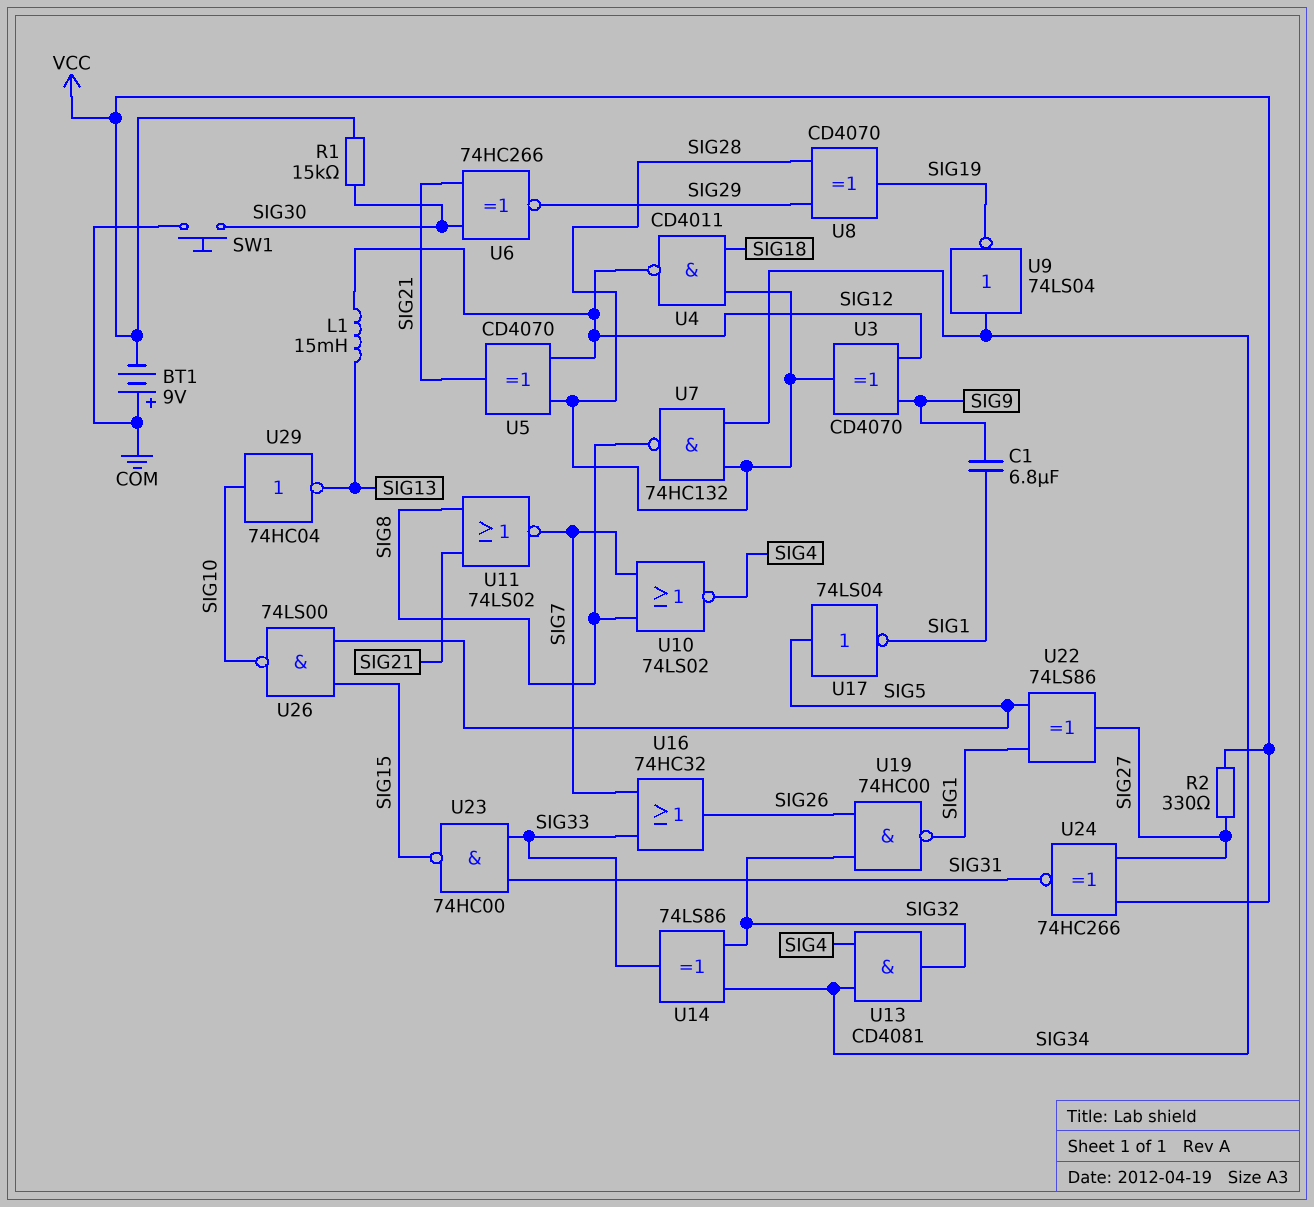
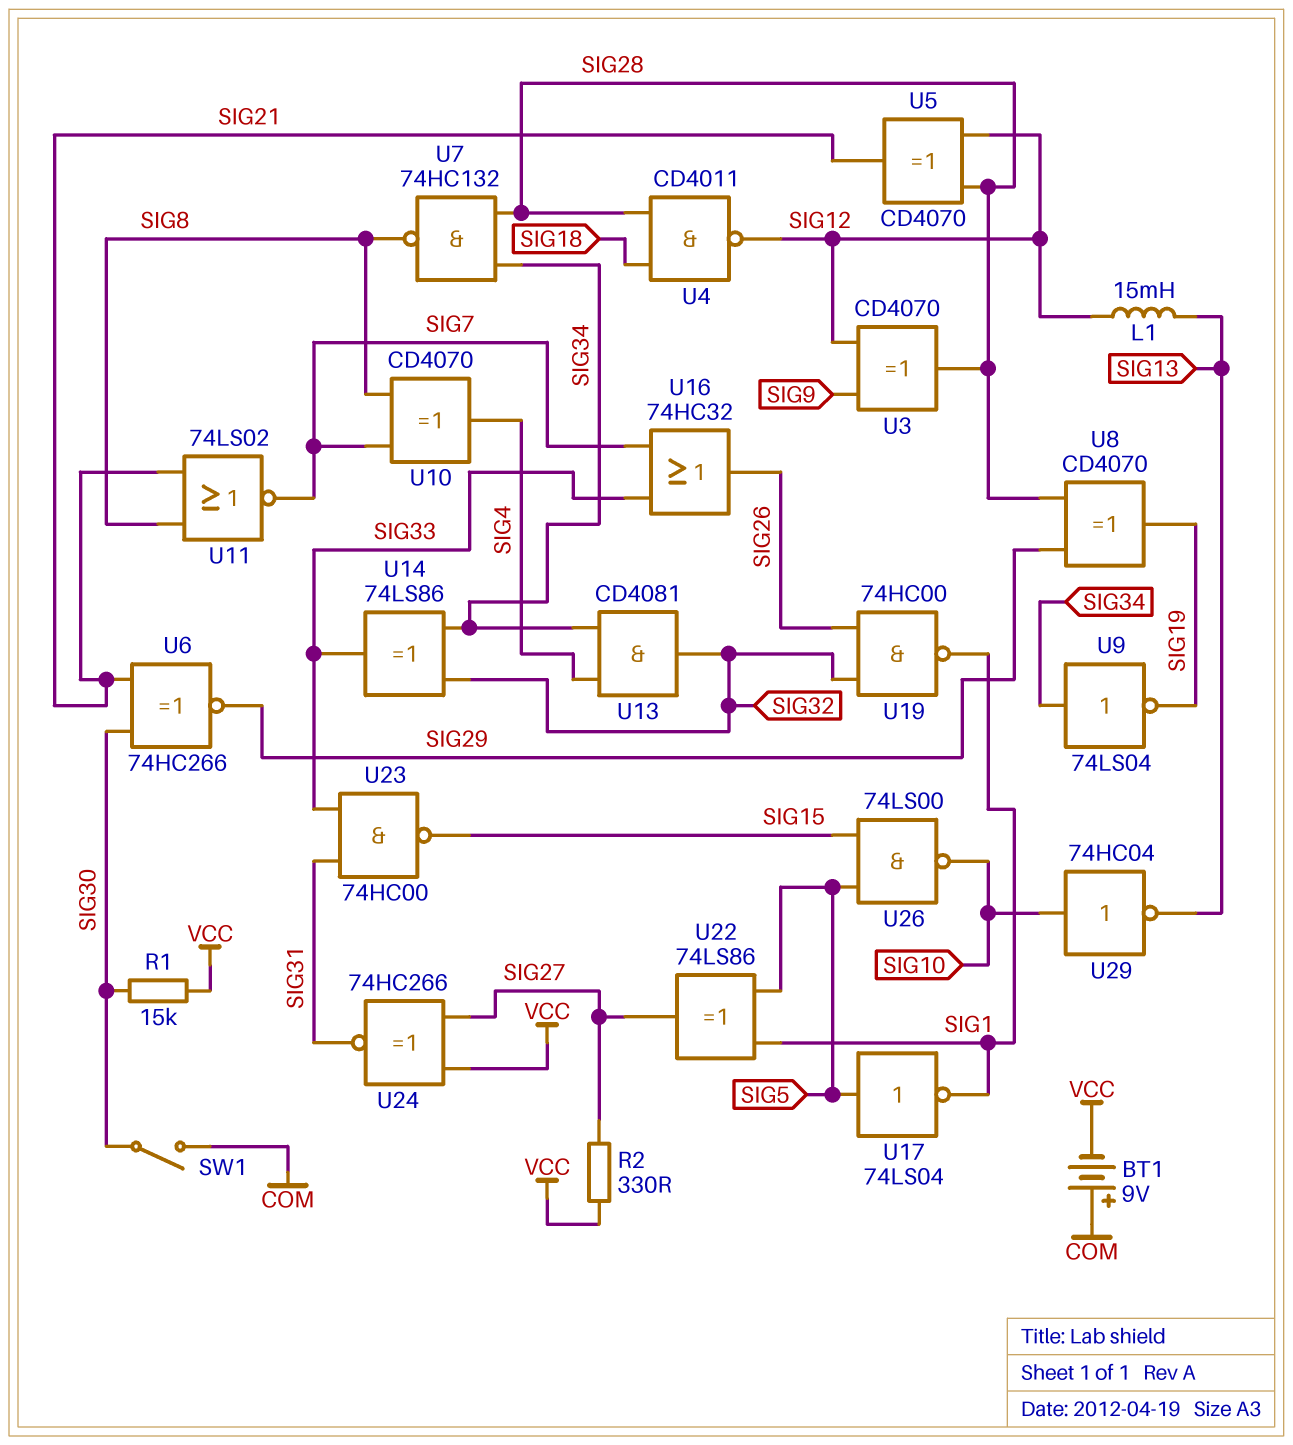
C1: 6.8uF (SIG1, SIG9) -> none
SW1: button (COM, SIG30) -> switch (COM, SIG30)
U10: NOR 74LS02 (in SIG7, in SIG8, out SIG4) -> XOR CD4070 (in SIG7, in SIG8, out SIG4)

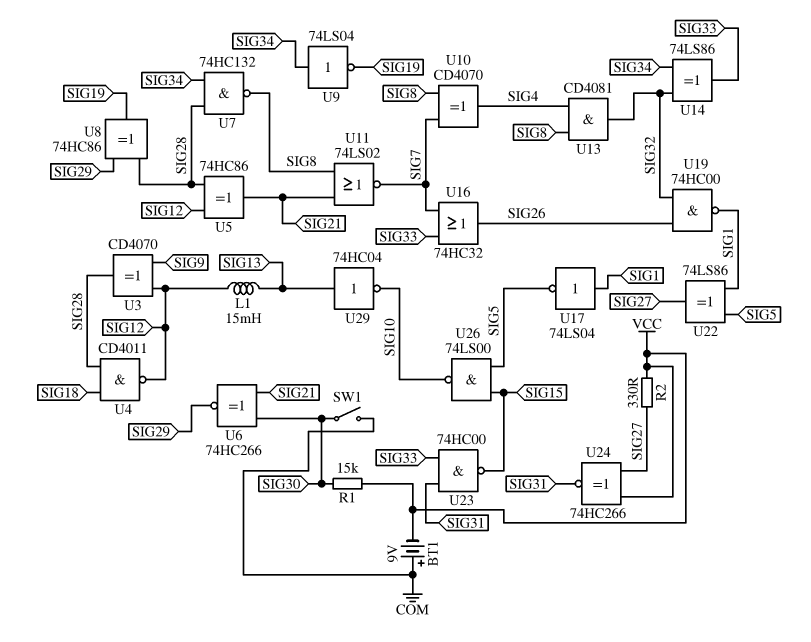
U5: XOR CD4070 (in SIG12, in SIG28, out SIG21) -> XOR 74HC86 (in SIG12, in SIG28, out SIG21)
U8: XOR CD4070 (in SIG28, in SIG29, out SIG19) -> XOR 74HC86 (in SIG28, in SIG29, out SIG19)
U13: AND CD4081 (in SIG4, in SIG34, out SIG32) -> AND CD4081 (in SIG4, in SIG8, out SIG32)
U17: NOT 74LS04 (in SIG5, out SIG1) -> NOT 74LS04 (in SIG1, out SIG5)
U29: NOT 74HC04 (in SIG10, out SIG13) -> NOT 74HC04 (in SIG13, out SIG10)

